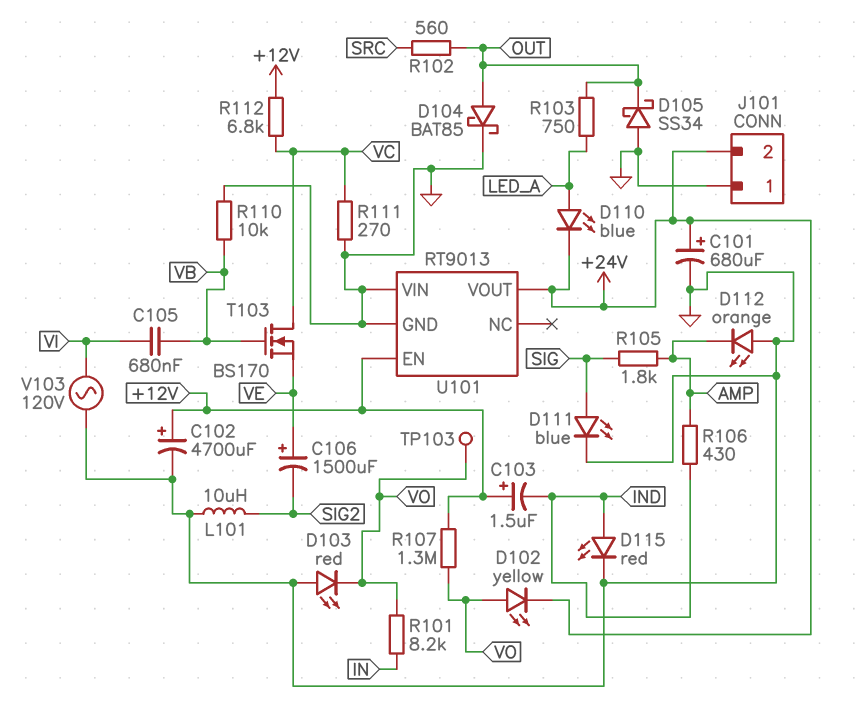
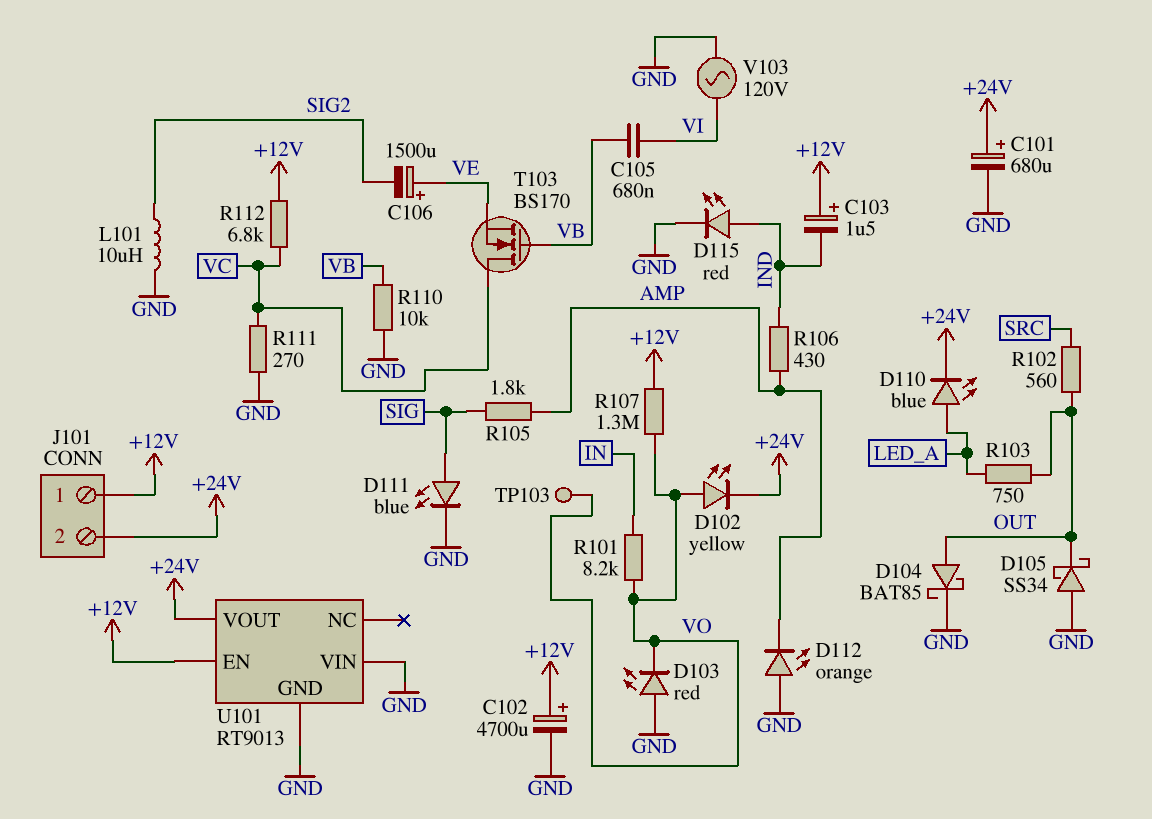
J101 pin 1: GND -> +12V

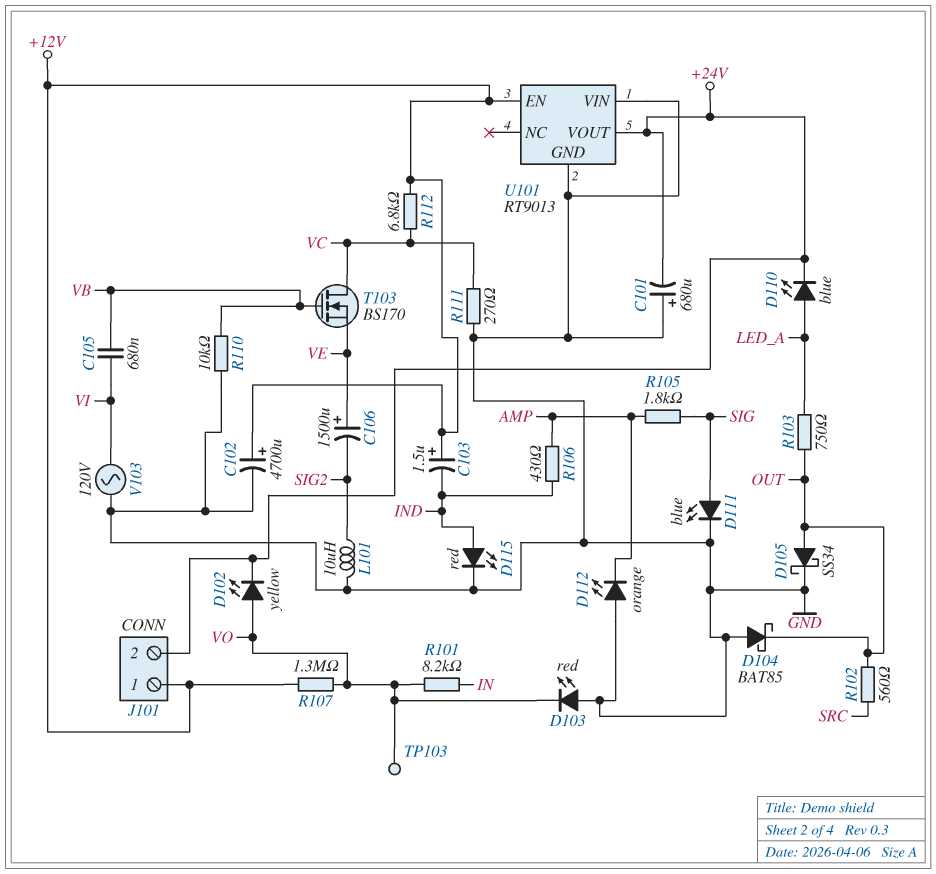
C101: 680uF (plus +24V, minus GND) -> 680uF (plus GND, minus +24V)
D104: schottky BAT85 (A OUT, K GND) -> schottky BAT85 (A GND, K OUT)
D105: schottky SS34 (A GND, K OUT) -> schottky SS34 (A OUT, K GND)

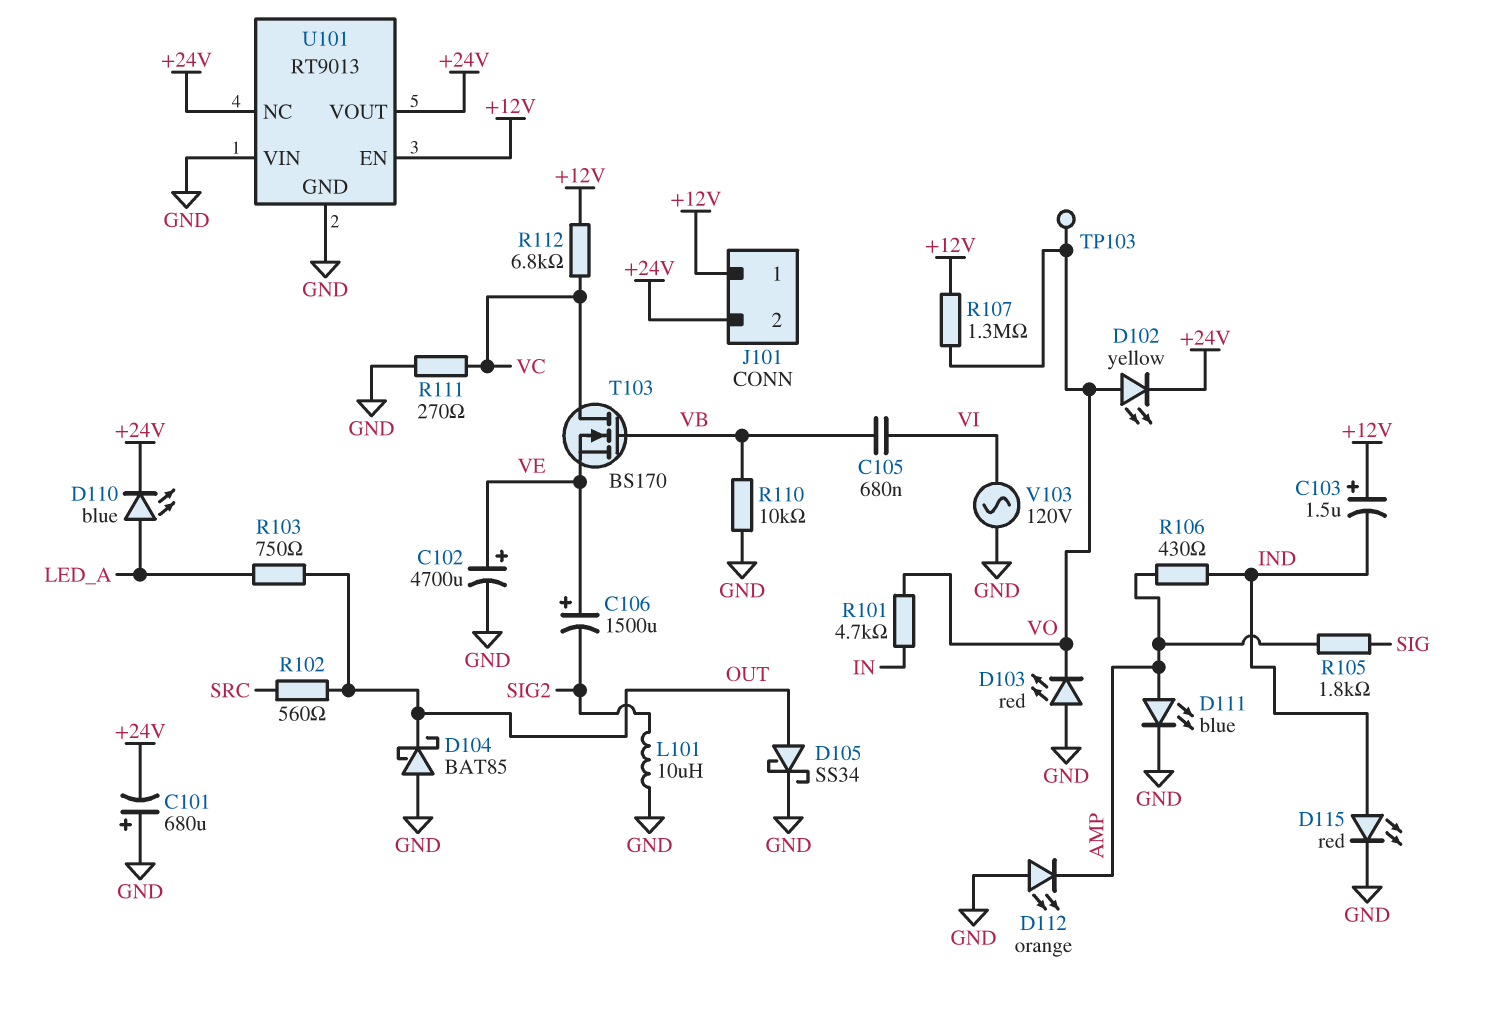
C102: 4700uF (plus +12V, minus GND) -> 4700uF (plus VE, minus GND)
D111: LED blue (A SIG, K GND) -> LED blue (A AMP, K GND)
R101: 8.2k (IN, VO) -> 4.7k (IN, VO)
U101 pin NC: none -> +24V

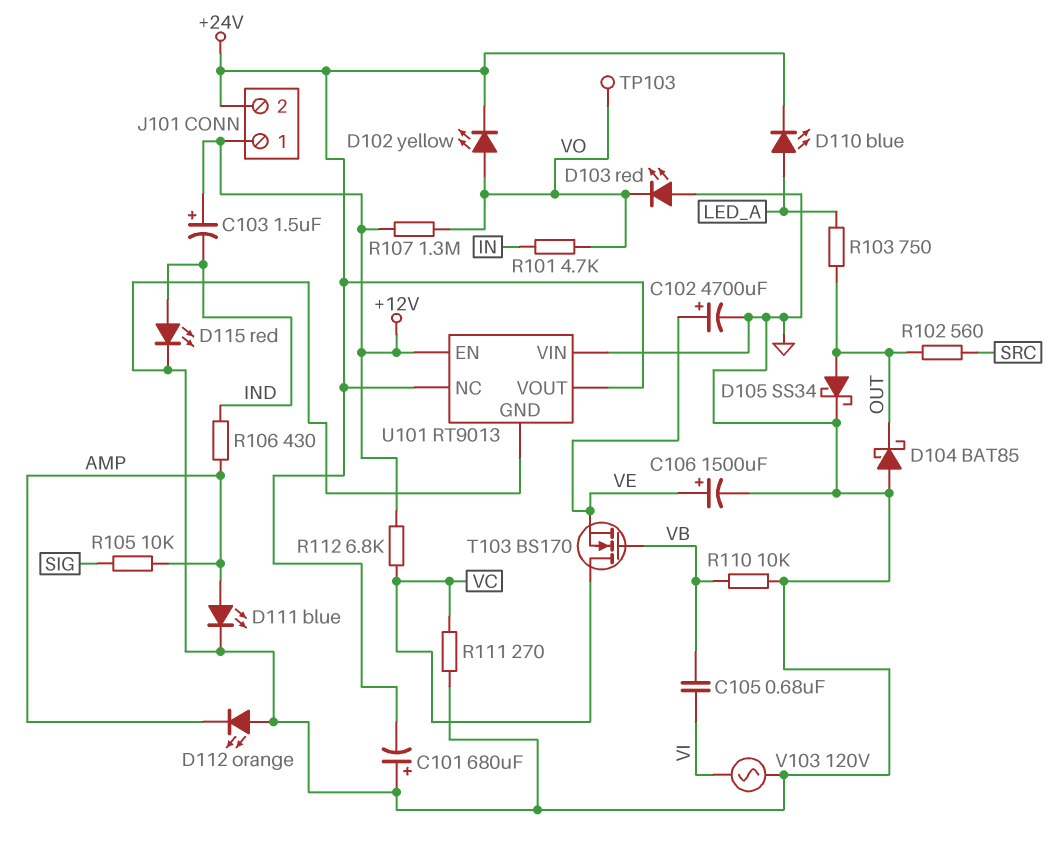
C106: 1500uF (plus VE, minus SIG2) -> 1500uF (plus VE, minus GND)
L101: 10uH (GND, SIG2) -> none
R105: 1.8k (AMP, SIG) -> 10k (AMP, SIG)

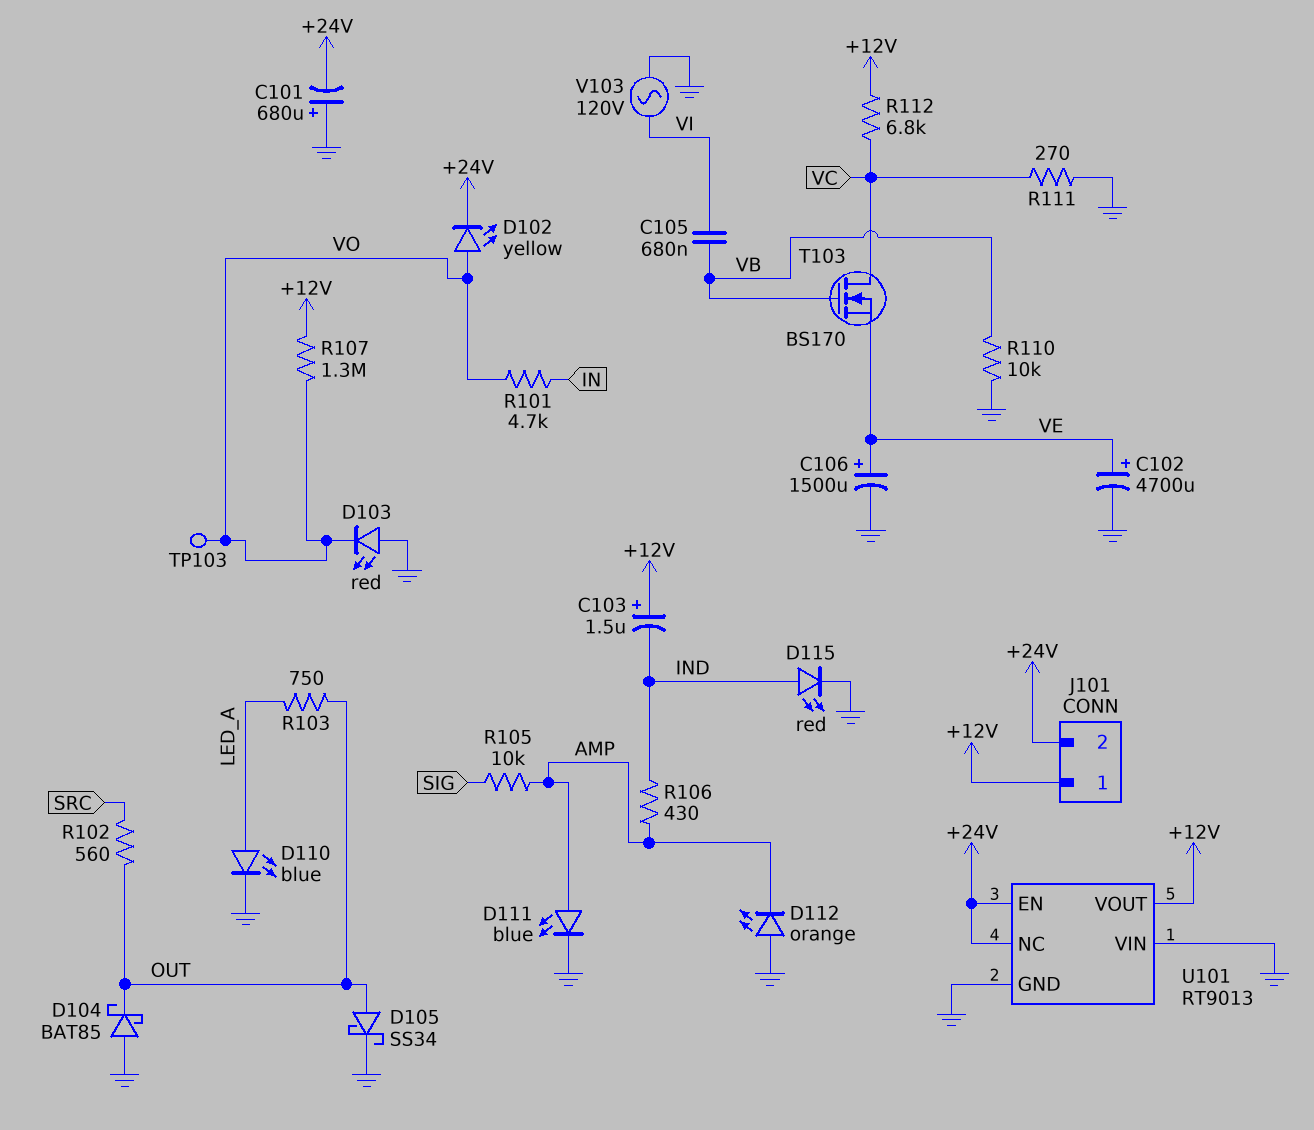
D110: LED blue (A LED_A, K +24V) -> LED blue (A LED_A, K GND)
U101 pin EN: +12V -> +24V
U101 pin VOUT: +24V -> +12V

